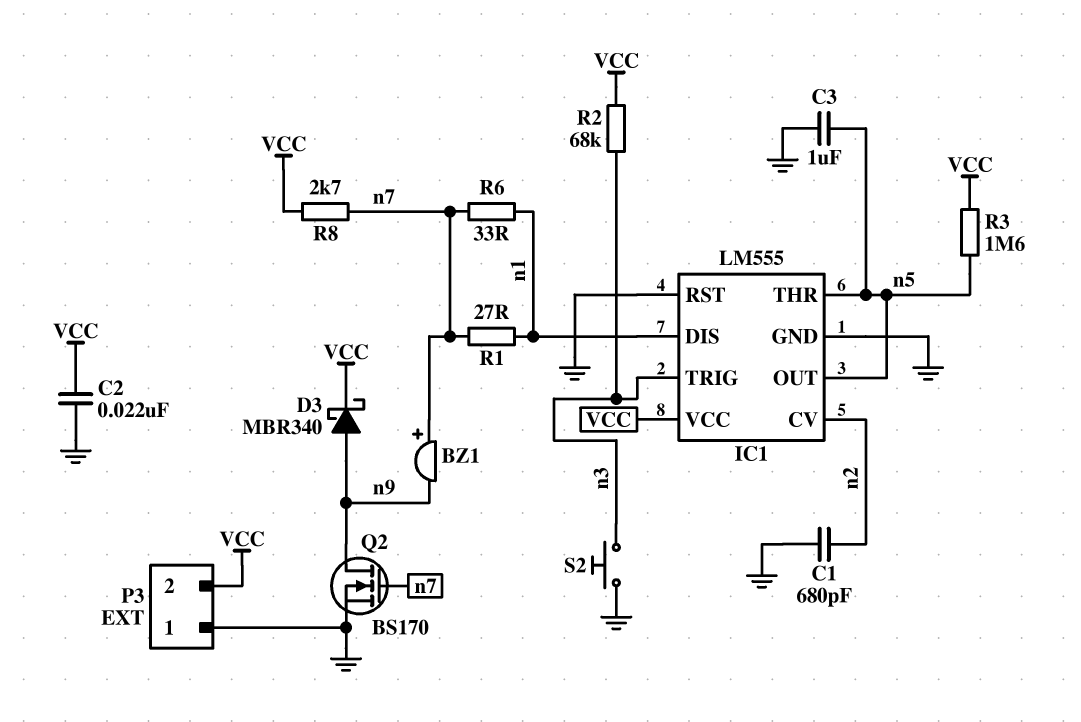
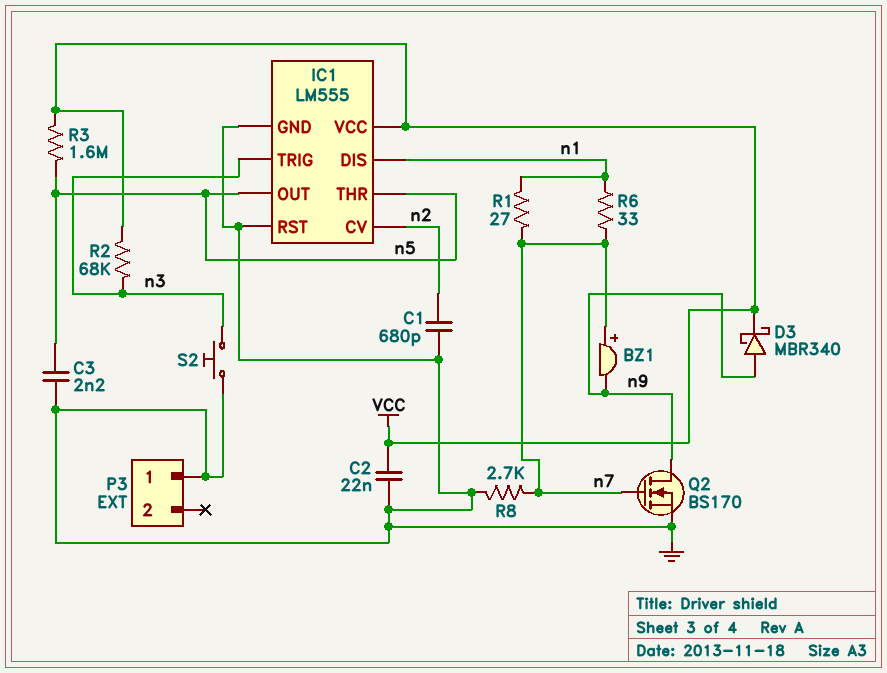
C3: 1uF (GND, n5) -> 2.2nF (GND, n5)
P3 pin 2: VCC -> none
R8: 2.7k (VCC, n7) -> 2.7k (GND, n7)

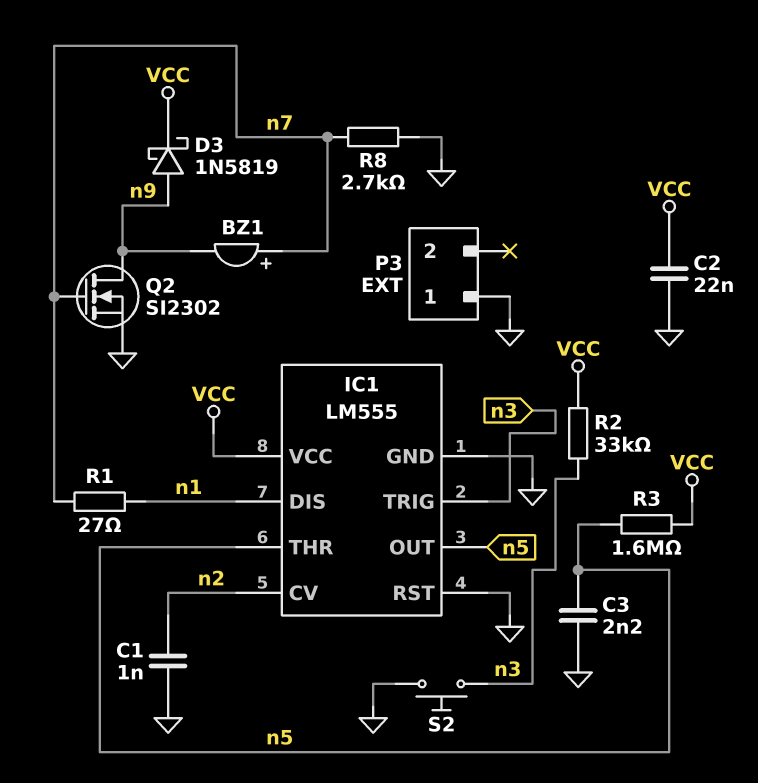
C1: 680pF (GND, n2) -> 1nF (GND, n2)
D3: schottky MBR340 (A n9, K VCC) -> schottky 1N5819 (A n9, K VCC)
Q2: NMOS BS170 (G n7, D n9, S GND) -> NMOS SI2302 (G n7, D n9, S GND)
R2: 68k (VCC, n3) -> 33k (VCC, n3)
R6: 33 (n1, n7) -> none

